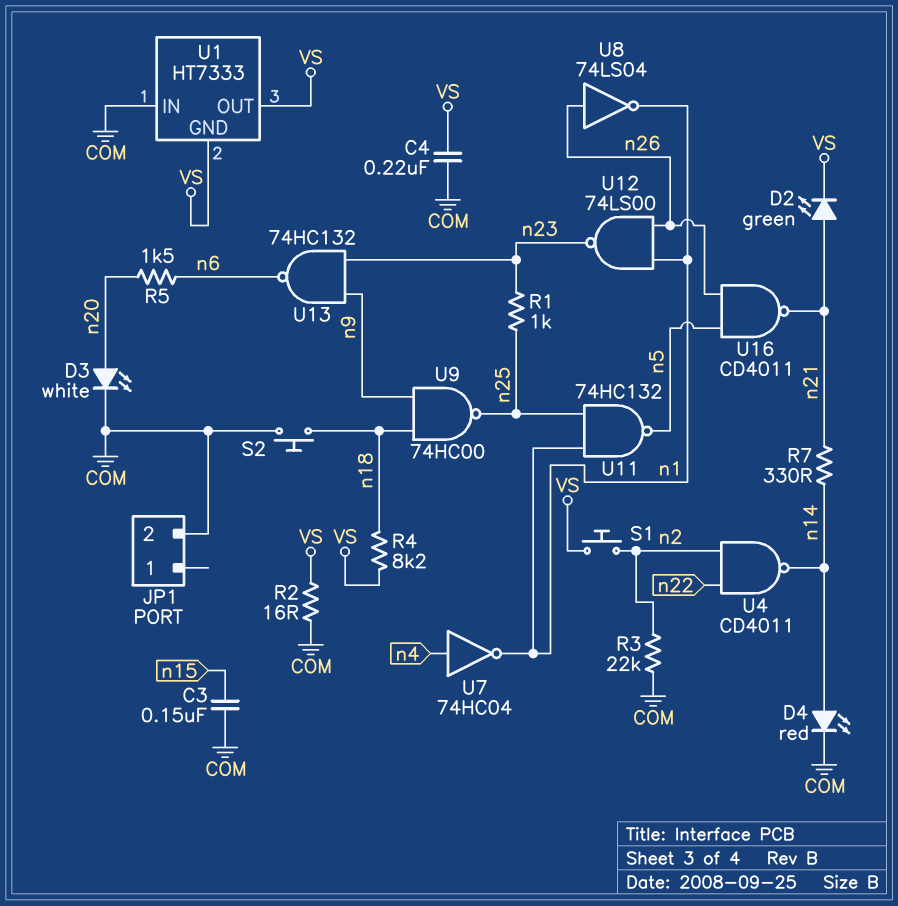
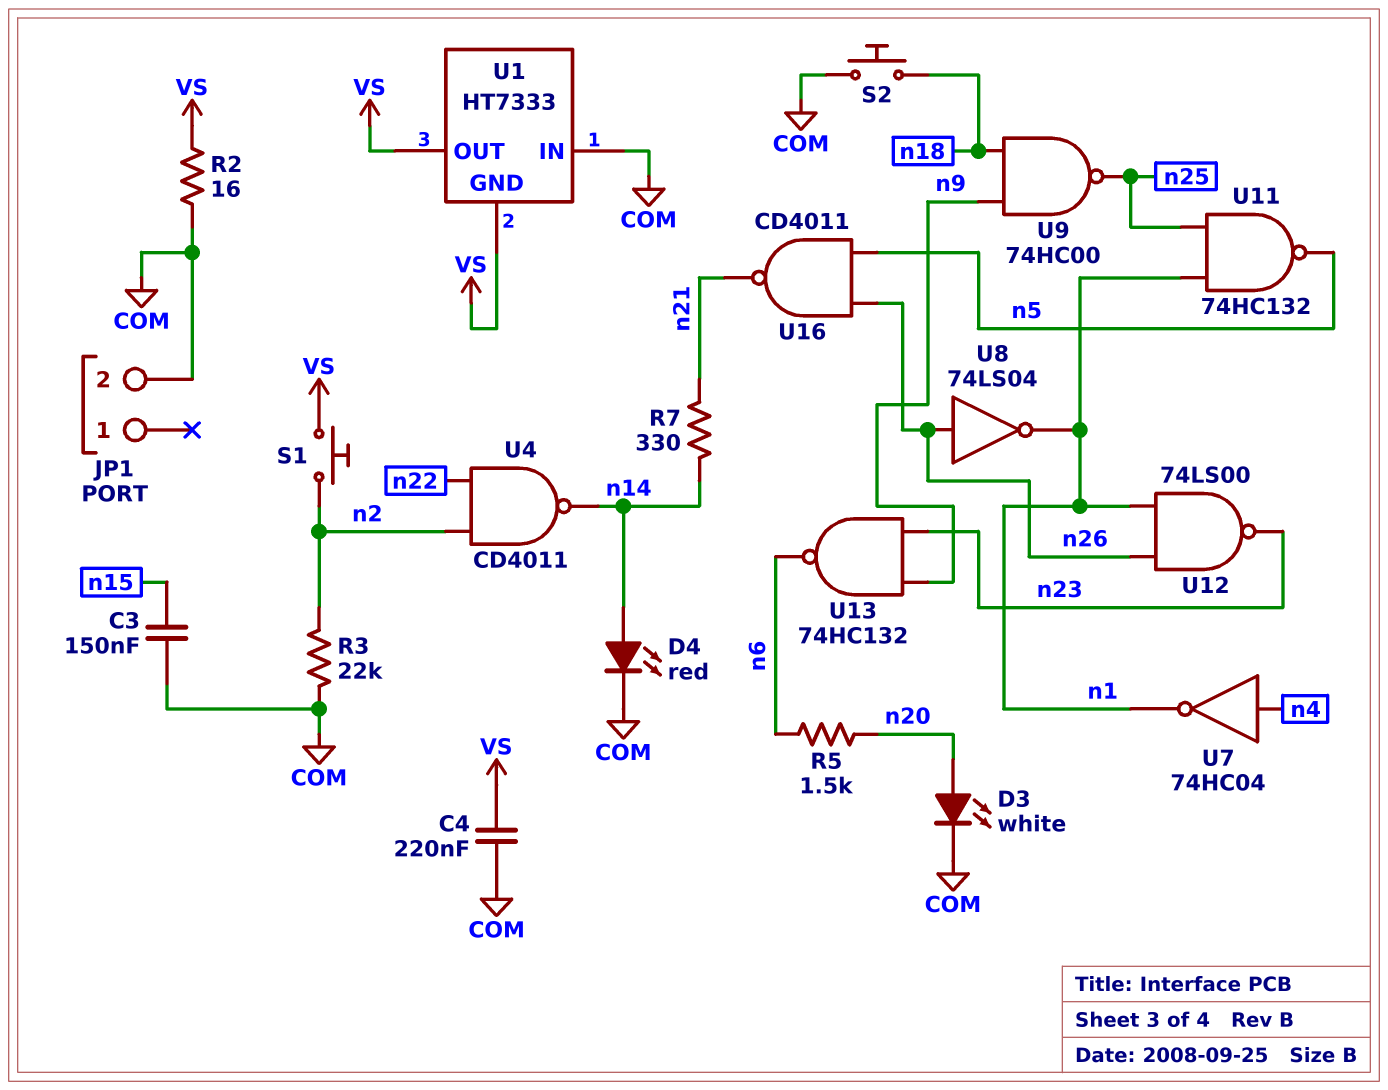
D2: LED green (A n21, K VS) -> none
R1: 1k (n23, n25) -> none
R4: 8.2k (VS, n18) -> none

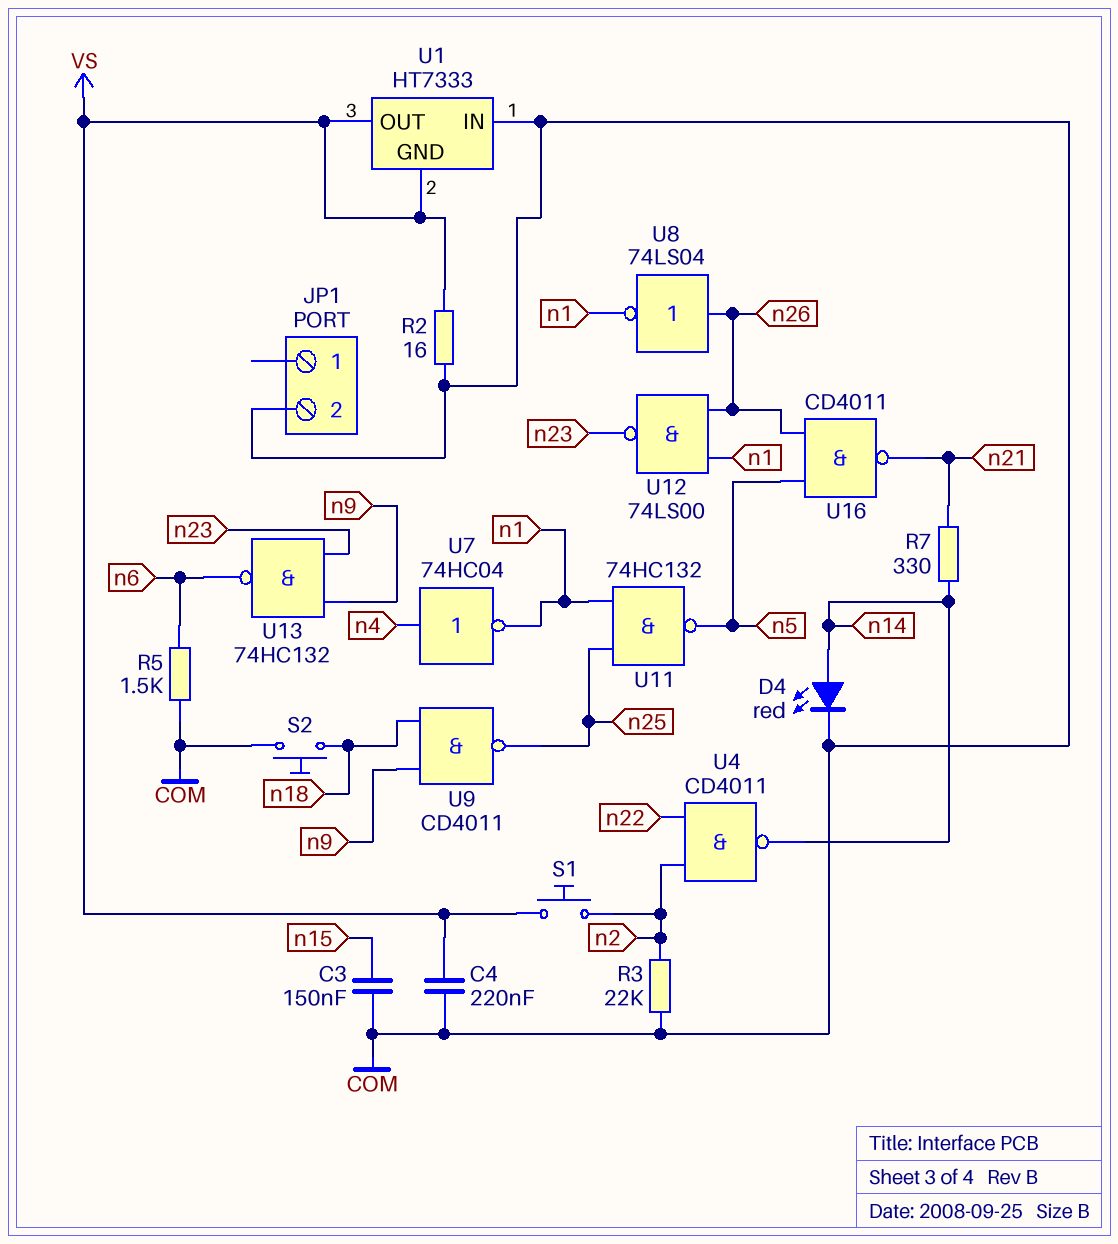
D3: LED white (A n20, K COM) -> none
R5: 1.5k (n6, n20) -> 1.5k (COM, n6)
U9: NAND 74HC00 (in n9, in n18, out n25) -> NAND CD4011 (in n9, in n18, out n25)

